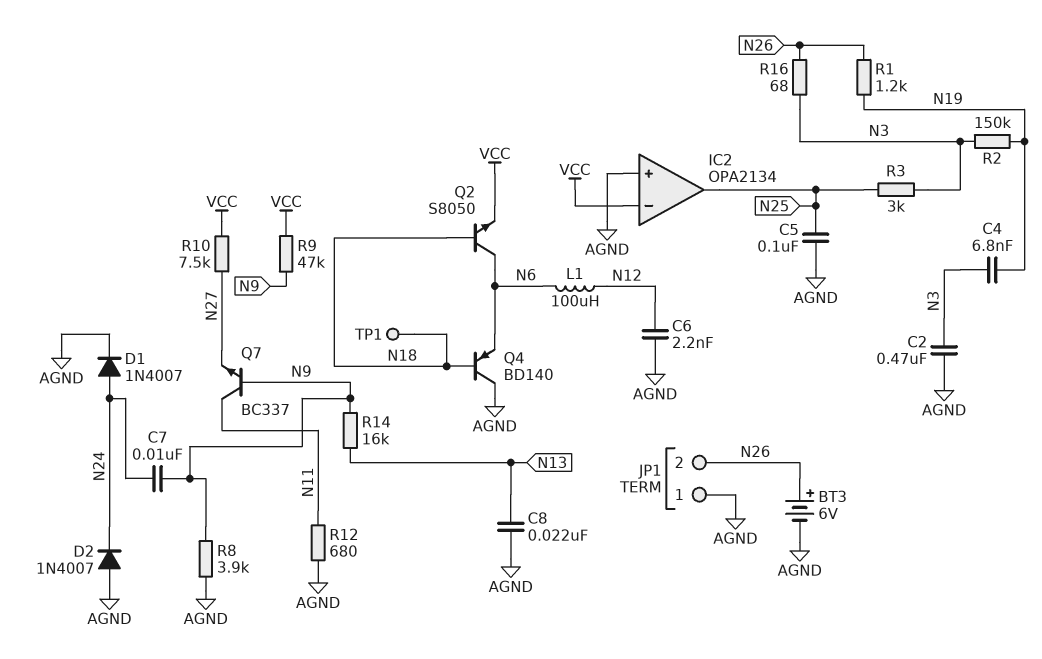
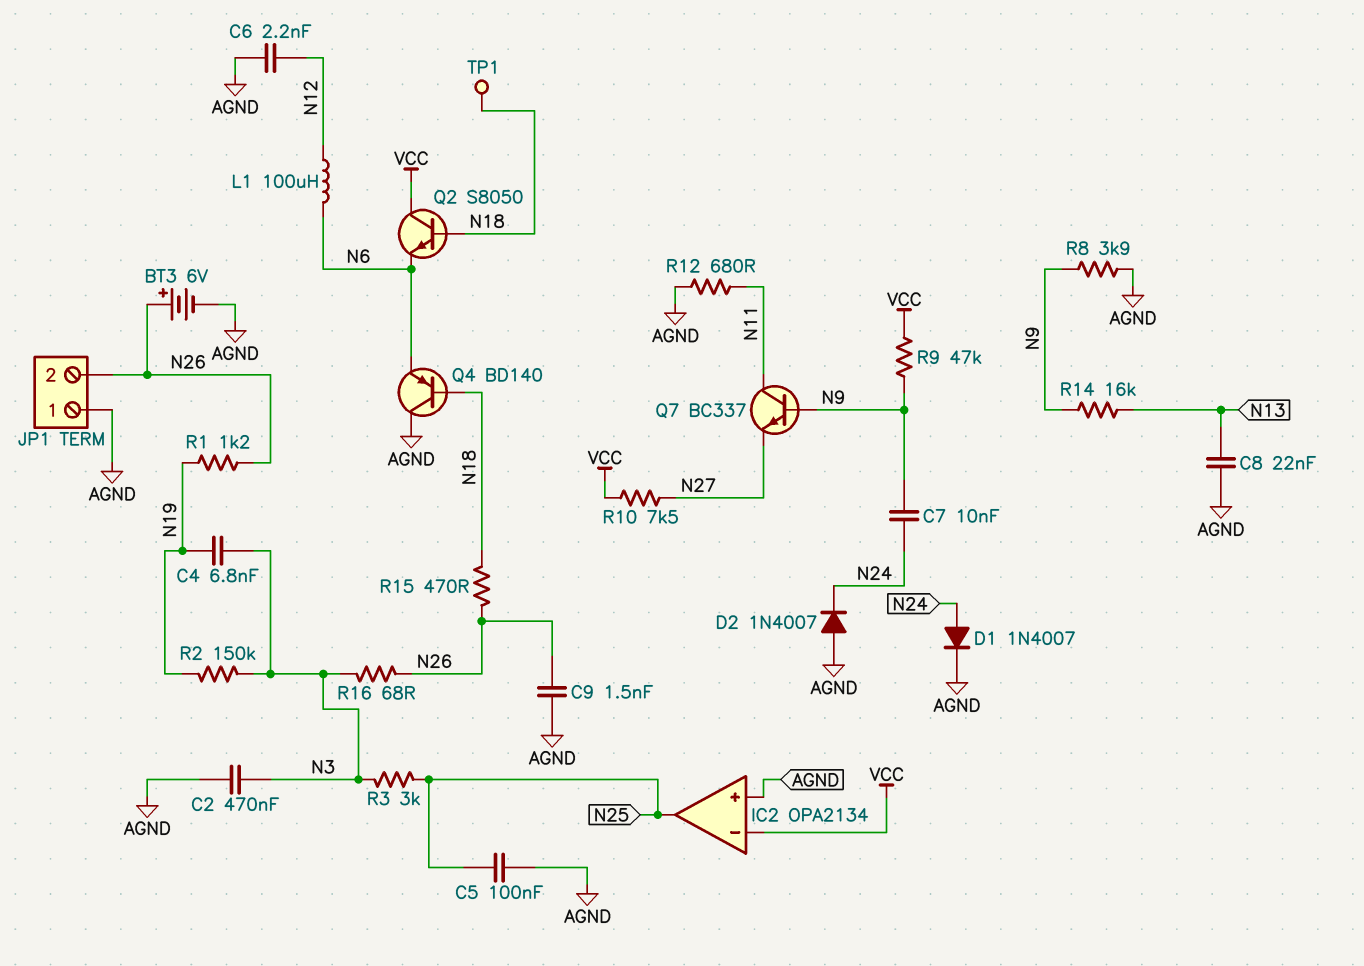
C9: none -> 1.5nF (AGND, N26)
Q2: NPN S8050 (B N18, C N6, E VCC) -> NPN S8050 (B N18, C VCC, E N6)
R15: none -> 470 (N18, N26)

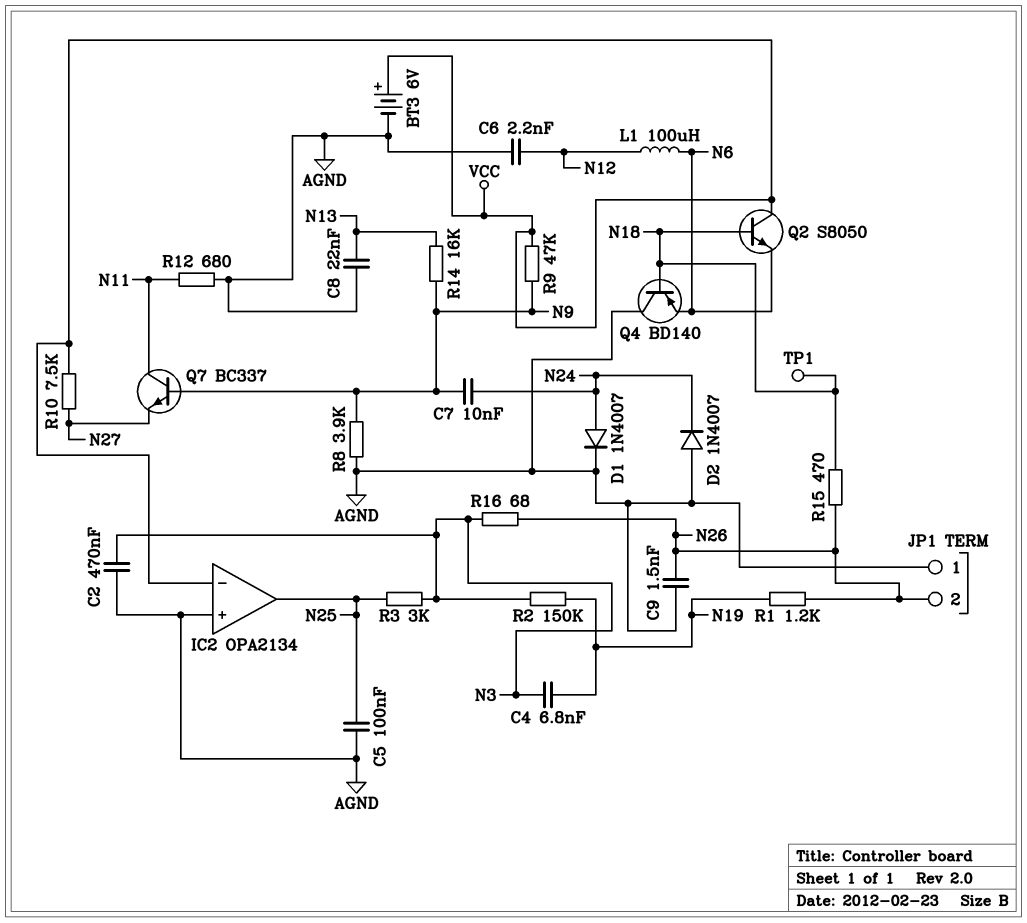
BT3: 6V (plus N26, minus AGND) -> 6V (plus VCC, minus AGND)

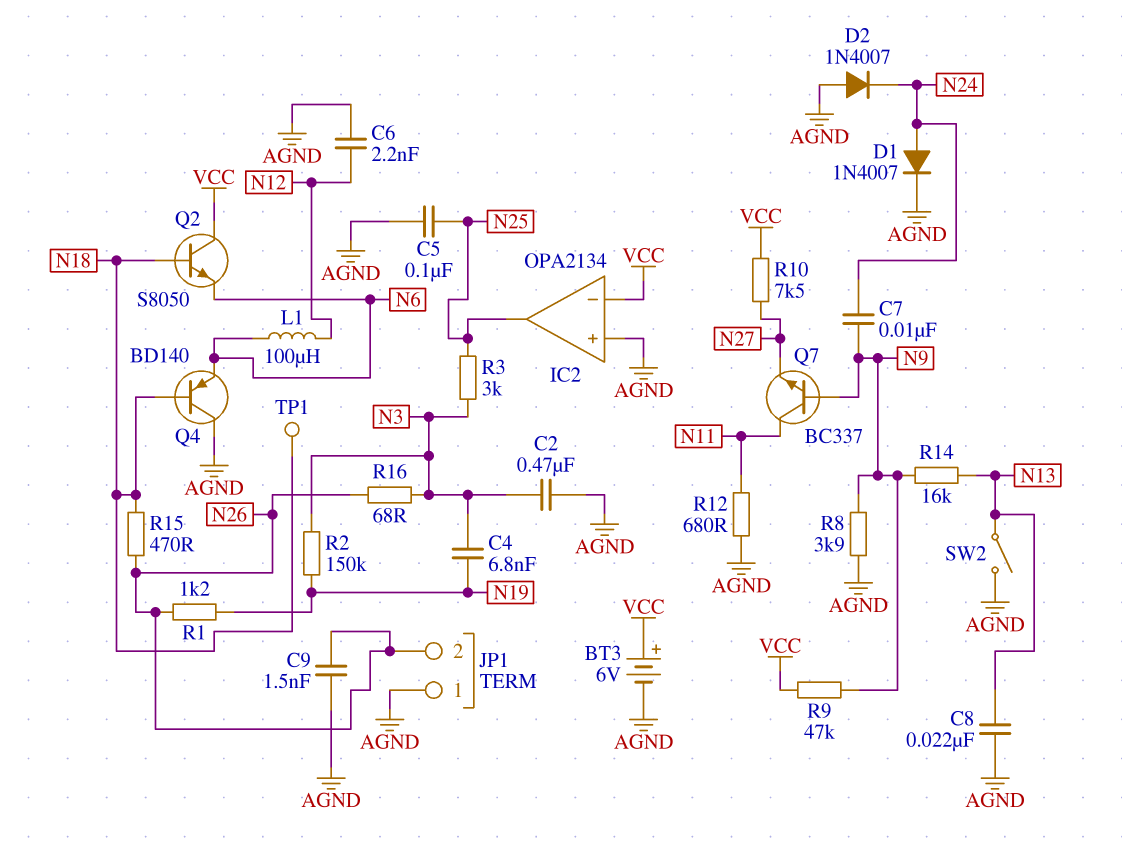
SW2: none -> switch (AGND, N13)

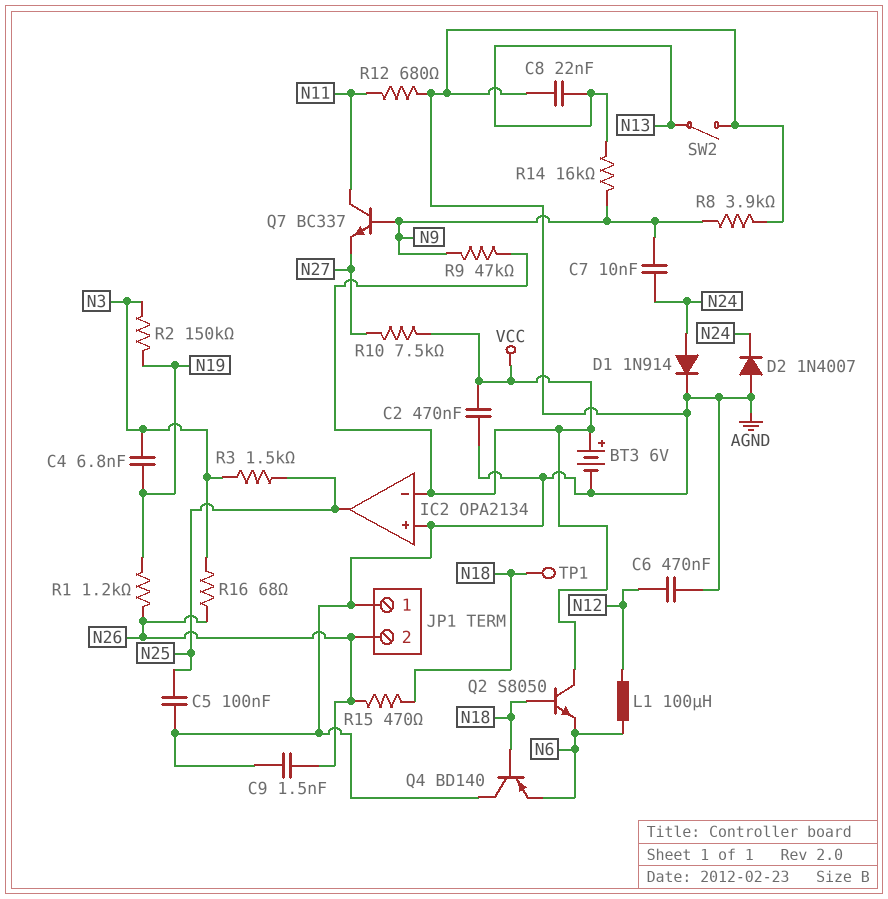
C2: 470nF (AGND, N3) -> 470nF (AGND, VCC)
C6: 2.2nF (AGND, N12) -> 470nF (AGND, N12)
D1: diode 1N4007 (A N24, K AGND) -> diode 1N914 (A N24, K AGND)
R3: 3k (N3, N25) -> 1.5k (N3, N25)

